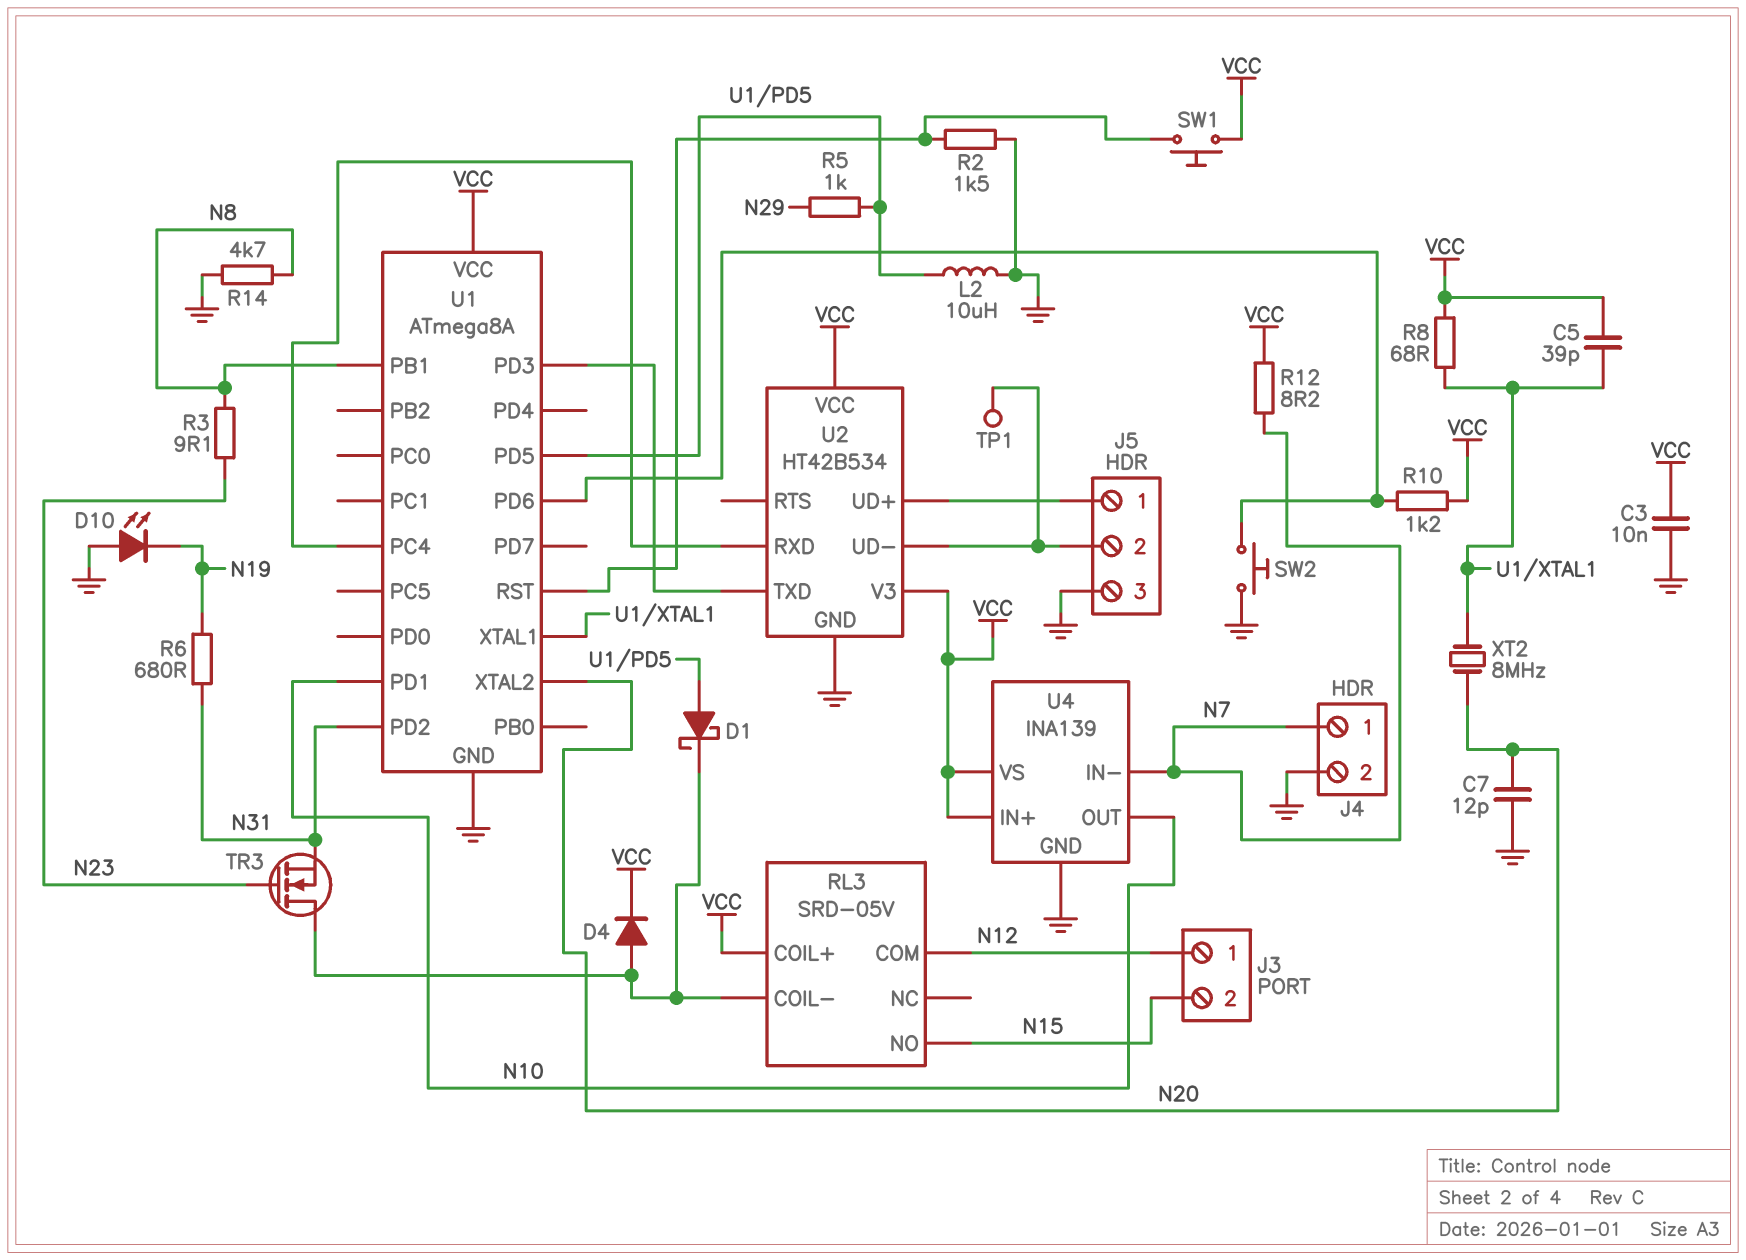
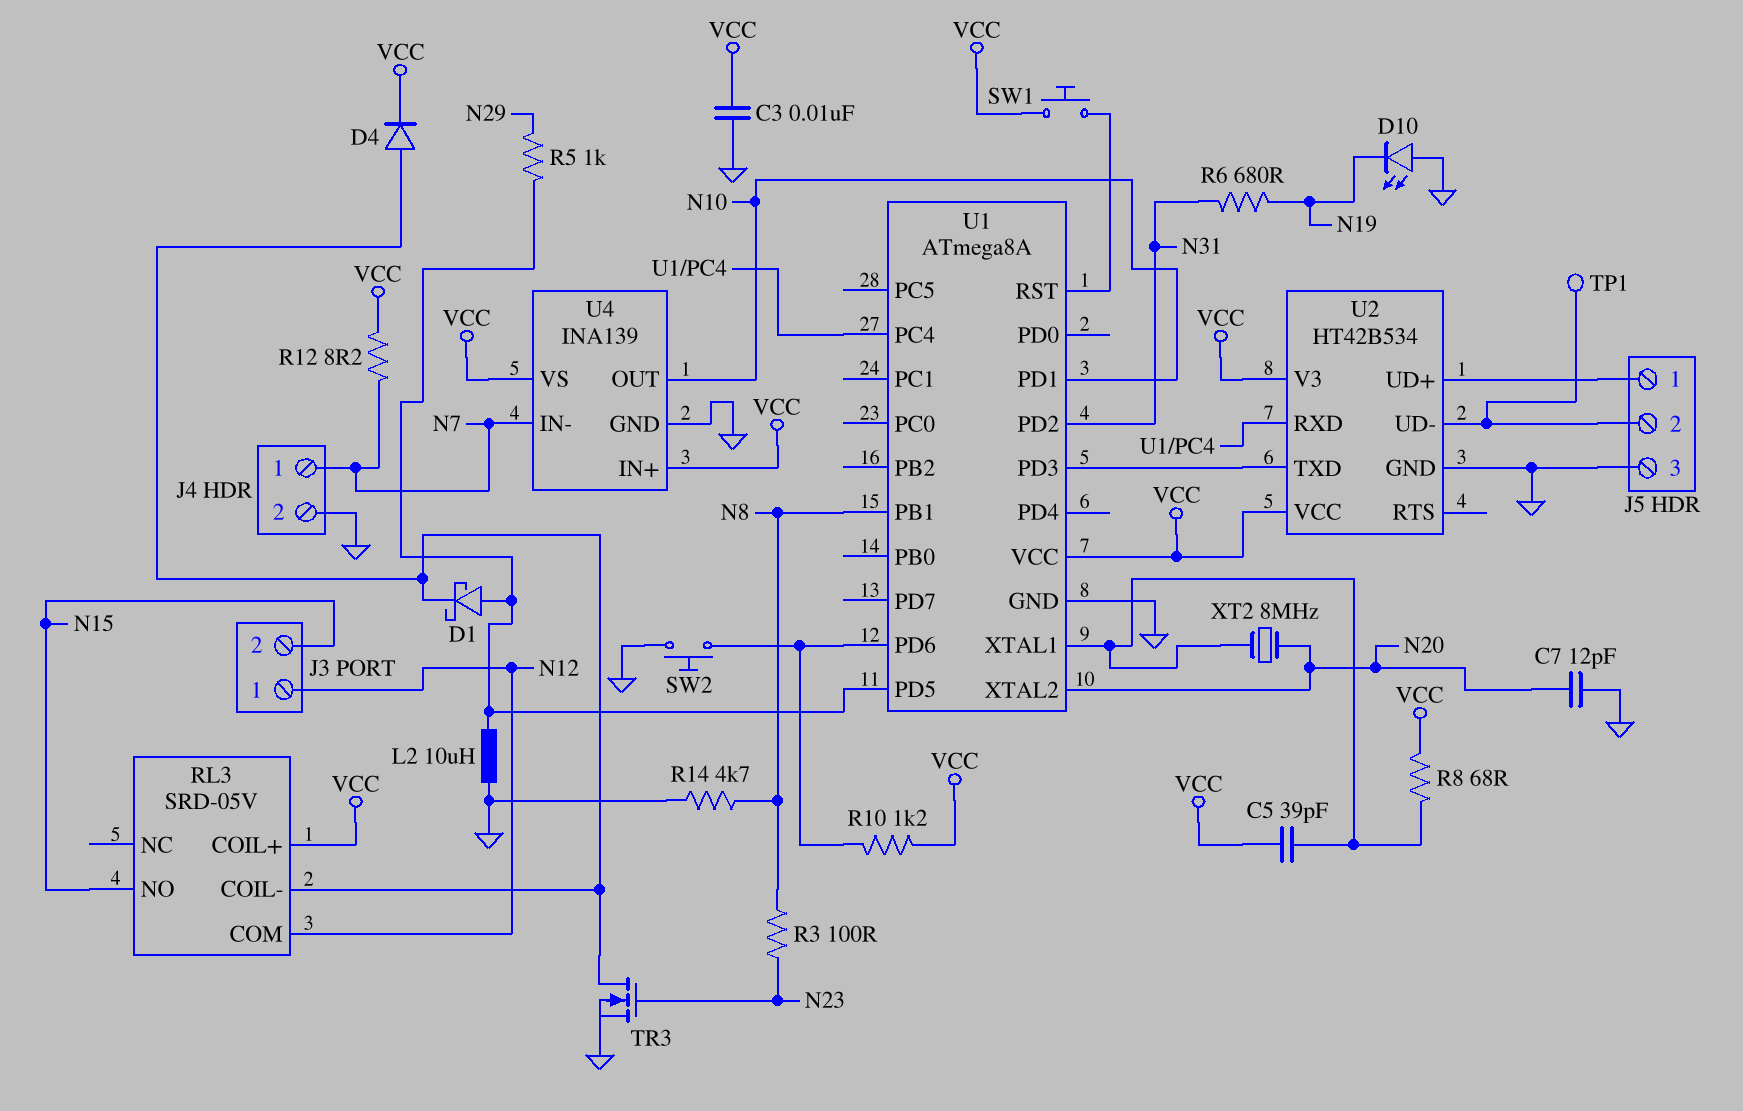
R2: 1.5k (GND, U1/RST) -> none
R3: 9.1 (N8, N23) -> 100 (N8, N23)
TR3: NMOS (G N23, D RL3/COIL-, S N31) -> NMOS (G N23, D RL3/COIL-, S GND)

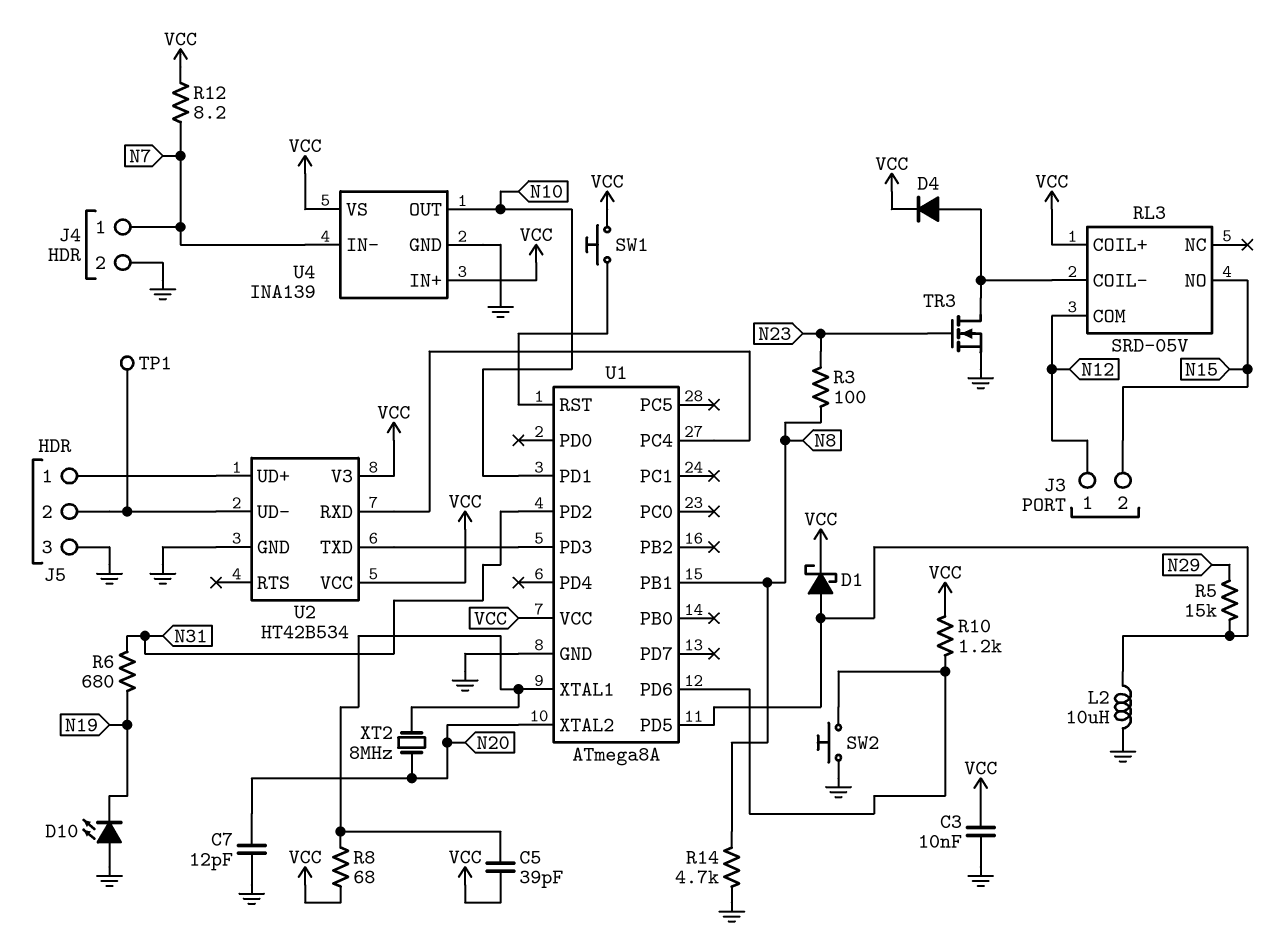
D1: schottky (A U1/PD5, K RL3/COIL-) -> schottky (A U1/PD5, K VCC)
R5: 1k (N29, U1/PD5) -> 15k (N29, U1/PD5)

